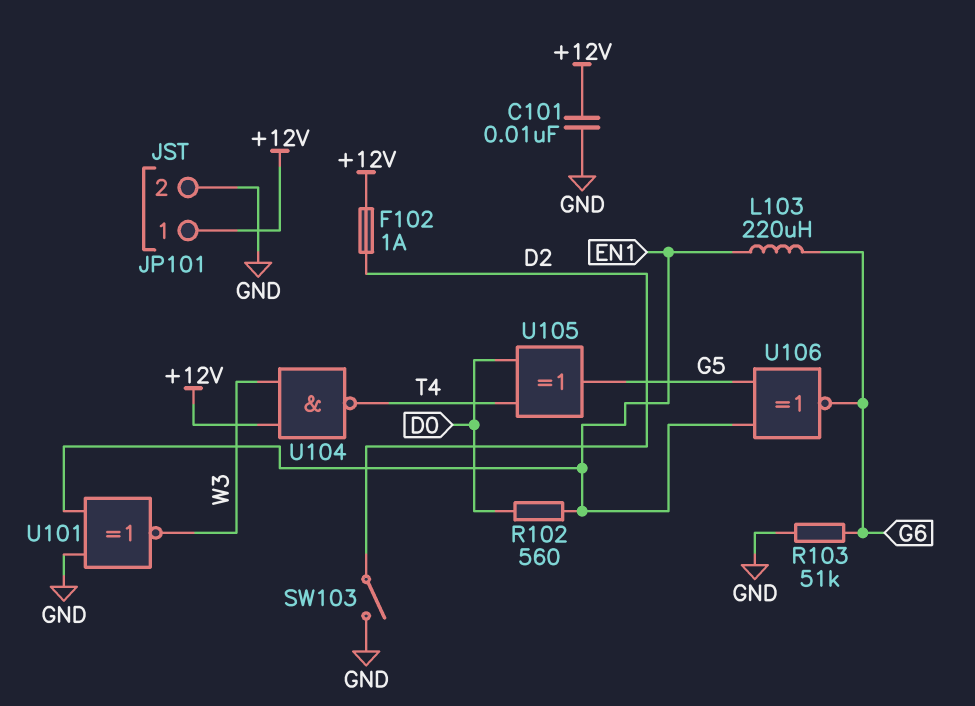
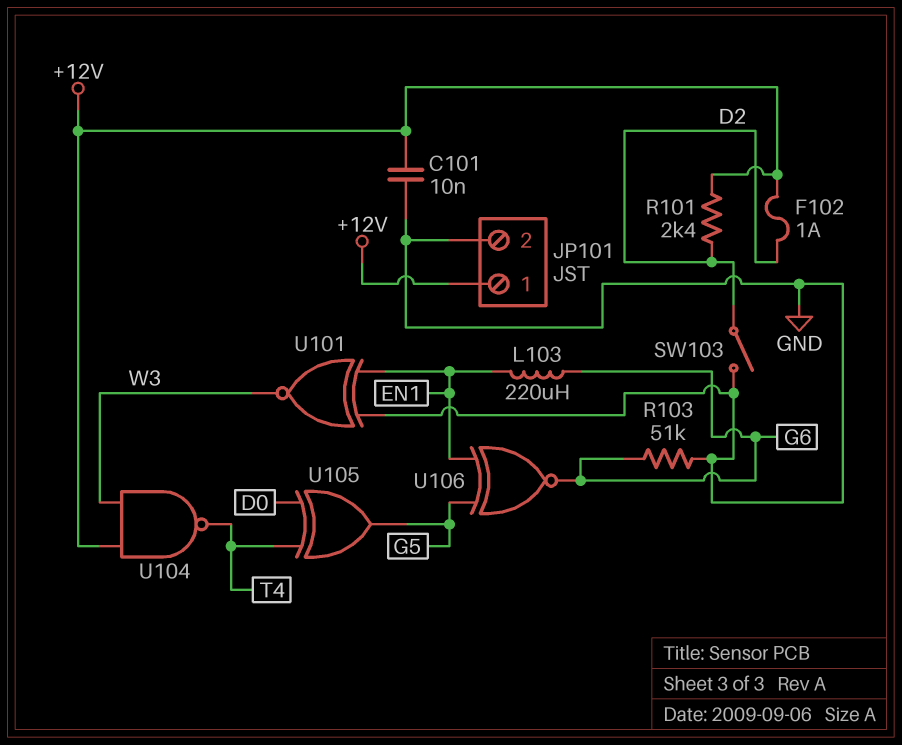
R101: none -> 2.4k (+12V, D2)
R102: 560 (D0, EN1) -> none

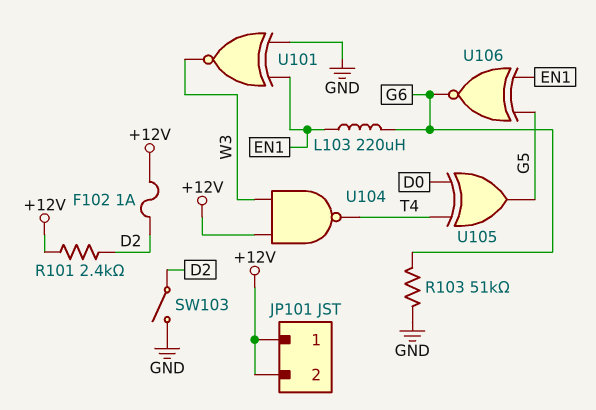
C101: 10nF (+12V, GND) -> none
JP101 pin 2: GND -> +12V

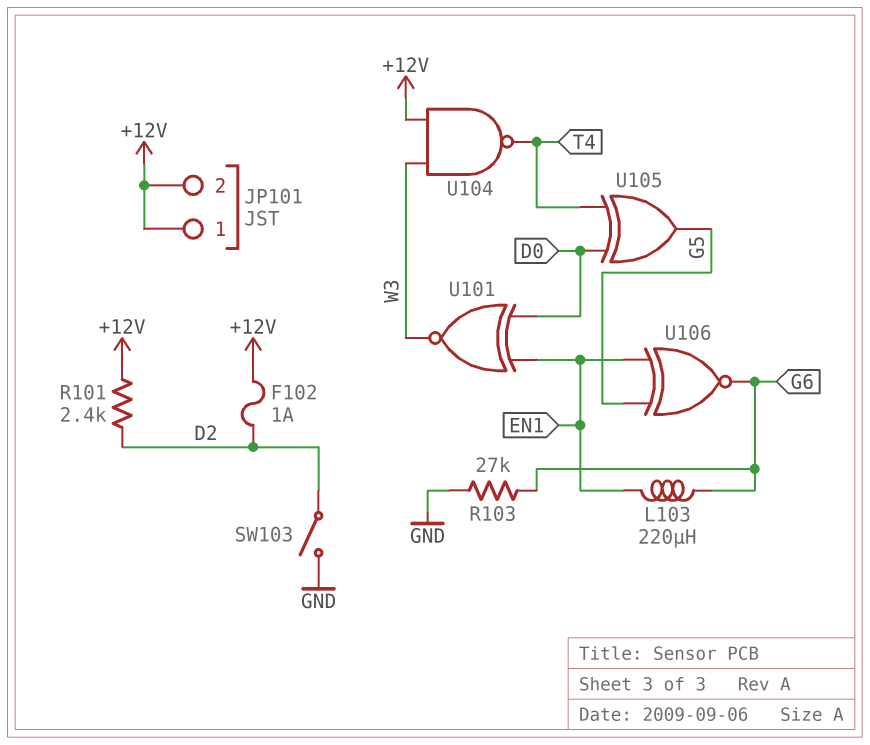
R103: 51k (G6, GND) -> 27k (G6, GND)
U101: XNOR (in EN1, in GND, out W3) -> XNOR (in D0, in EN1, out W3)

